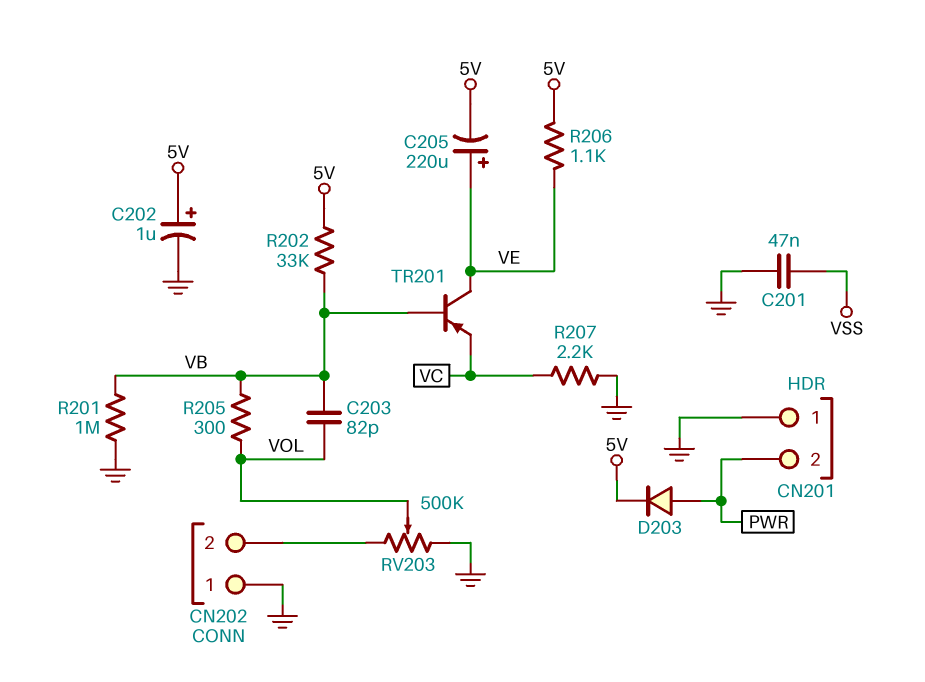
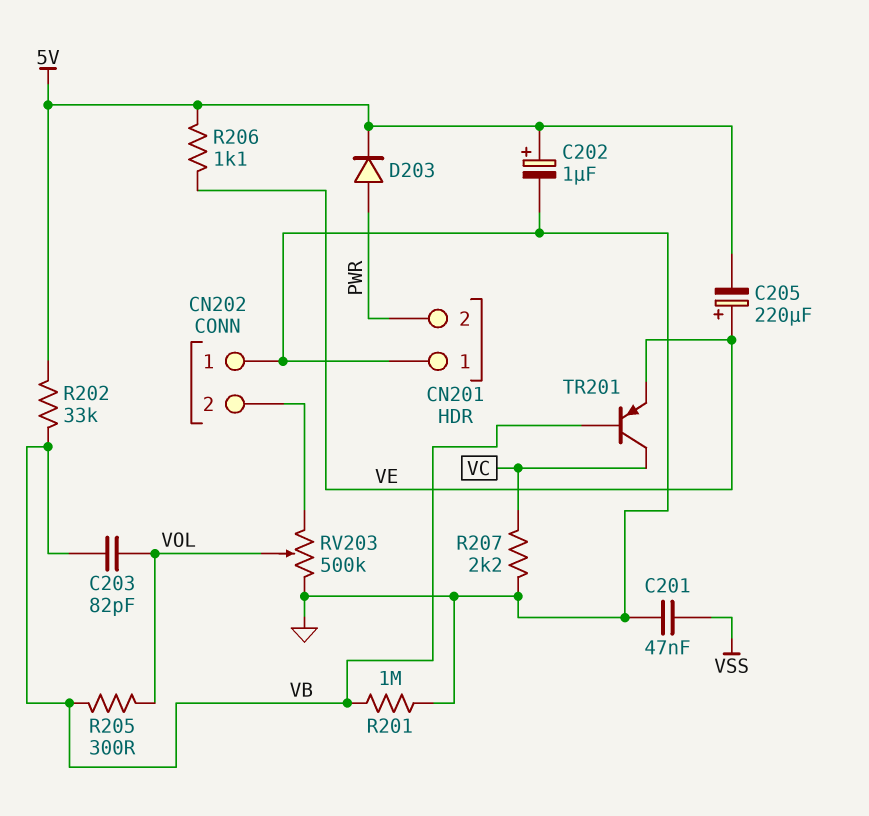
TR201: PNP (B VB, C VE, E VC) -> PNP (B VB, C VC, E VE)

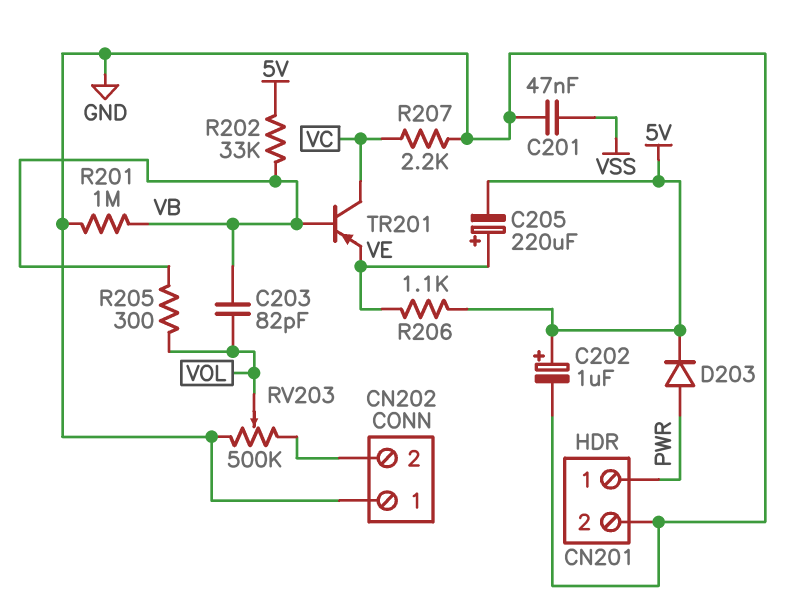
CN201 pin 1: GND -> PWR
CN201 pin 2: PWR -> GND

